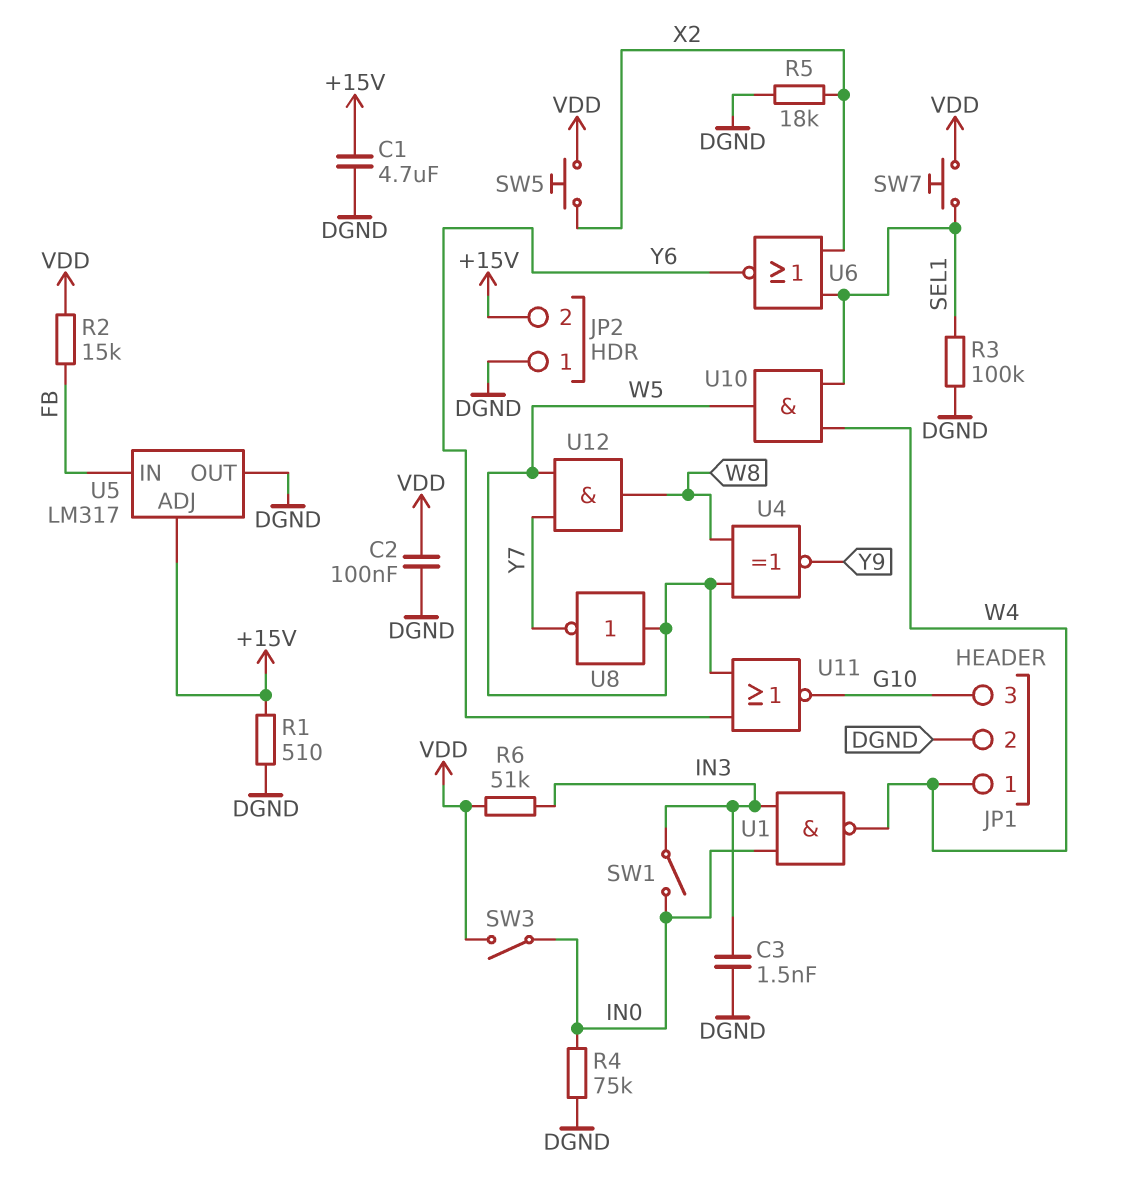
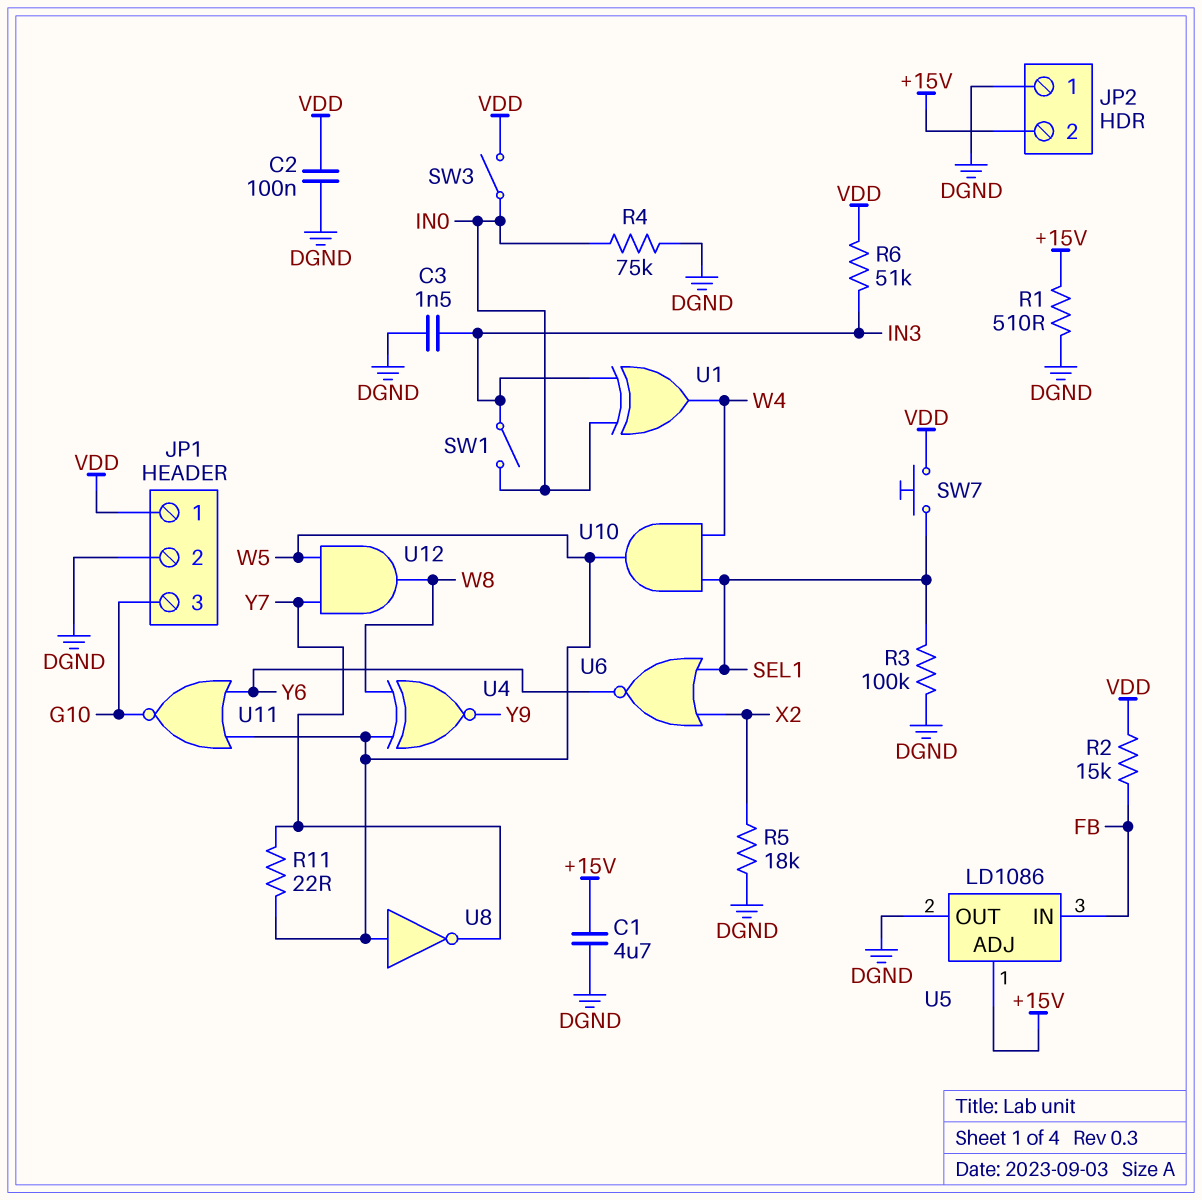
JP1 pin 1: W4 -> VDD
R11: none -> 22 (W5, Y7)
SW5: button (VDD, X2) -> none
U1: NAND (in IN0, in IN3, out W4) -> XOR (in IN0, in IN3, out W4)
U5: LM317 -> LD1086

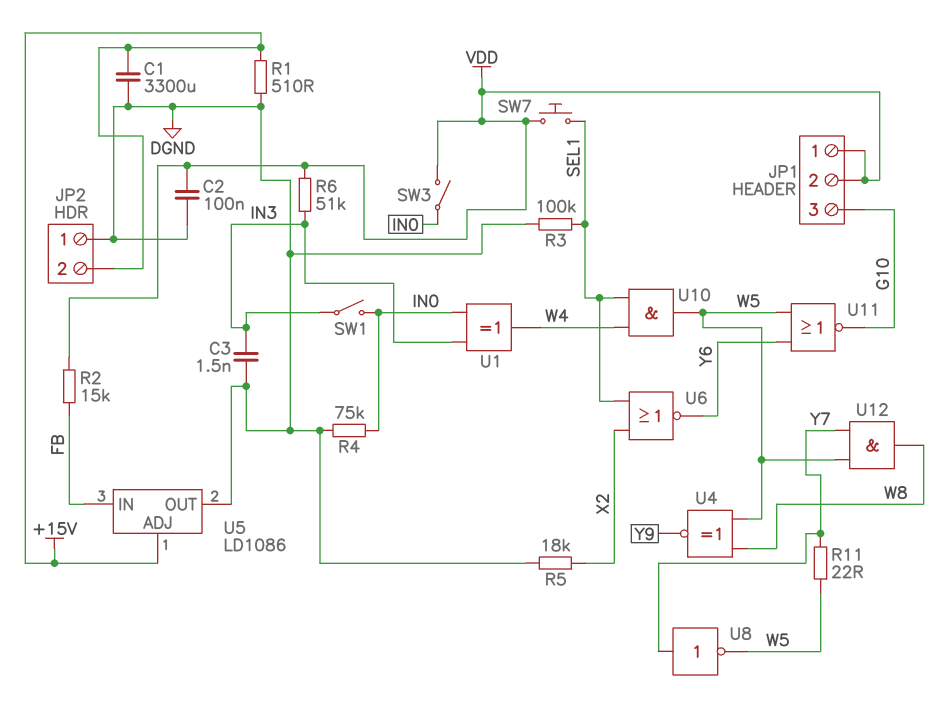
C1: 4.7uF (+15V, DGND) -> 3300uF (+15V, DGND)
JP1 pin 2: DGND -> VDD
U8: NOT (in W5, out Y7) -> NOT (in Y7, out W5)

